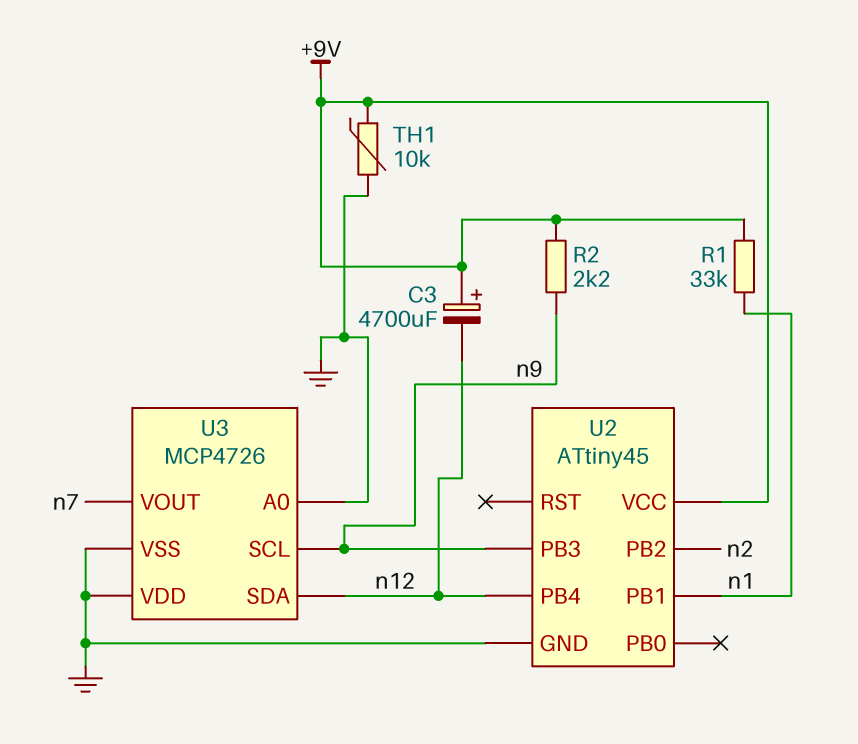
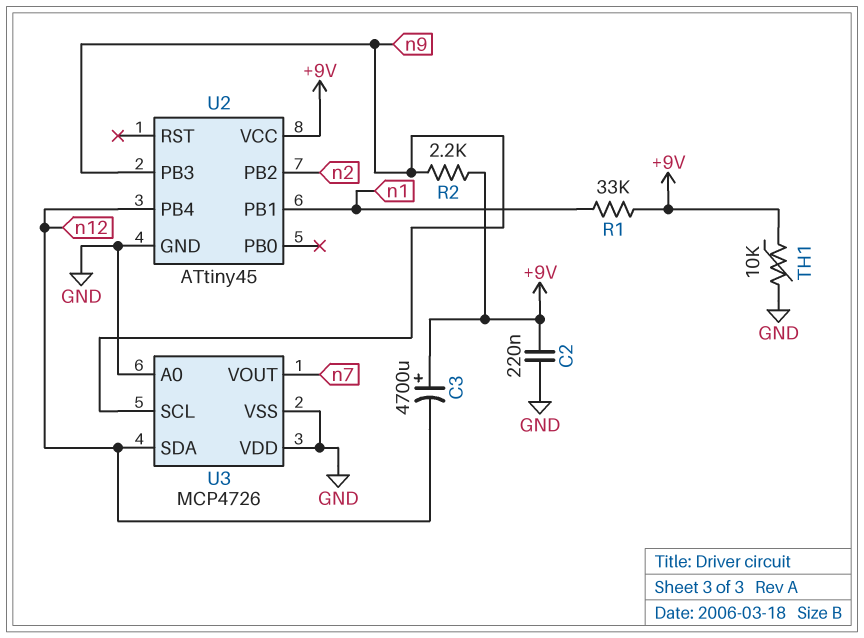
C2: none -> 220nF (+9V, GND)

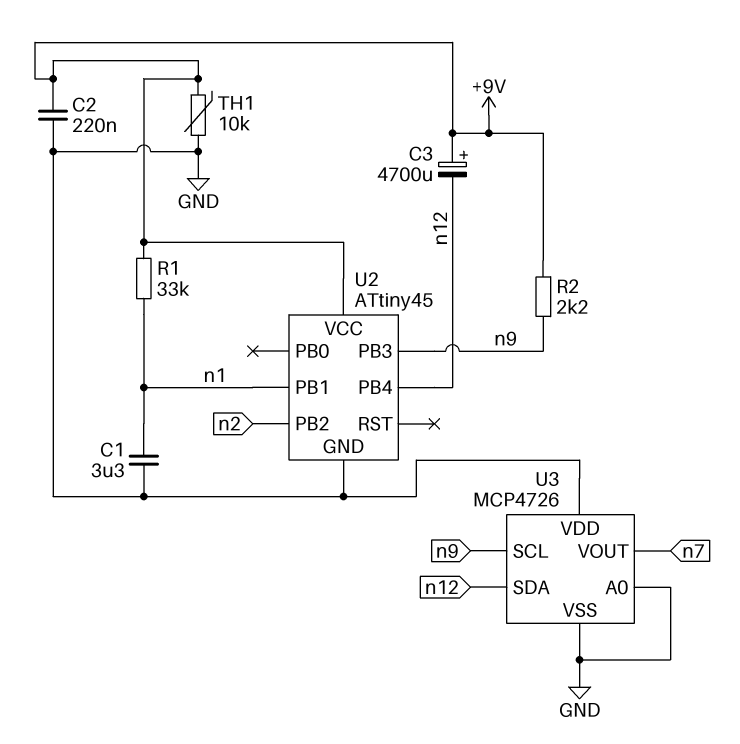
C1: none -> 3.3uF (GND, n1)

